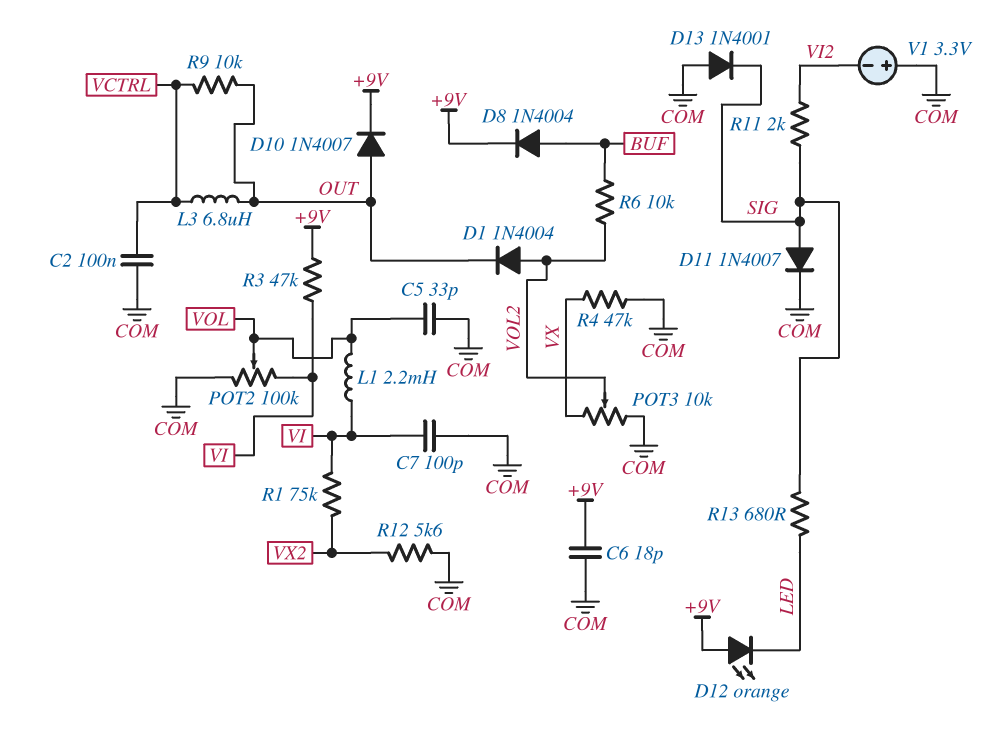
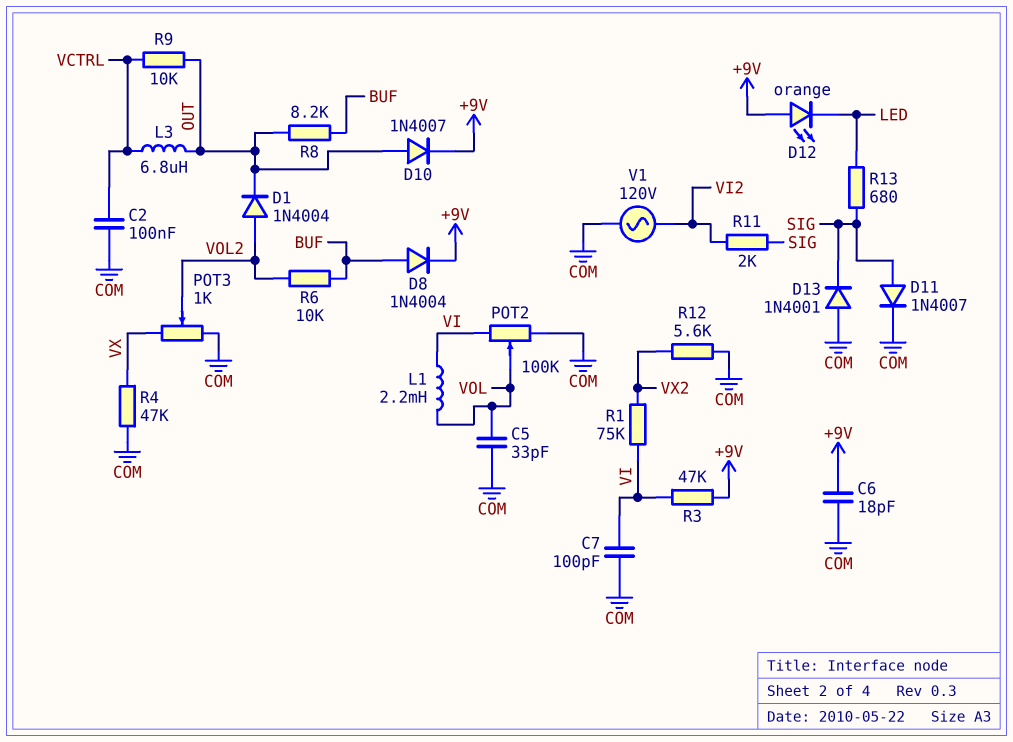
POT3: 10k (COM, VX, wiper VOL2) -> 1k (COM, VX, wiper VOL2)
R8: none -> 8.2k (BUF, OUT)
V1: 3.3V (plus COM, minus VI2) -> AC 120V (COM, VI2)

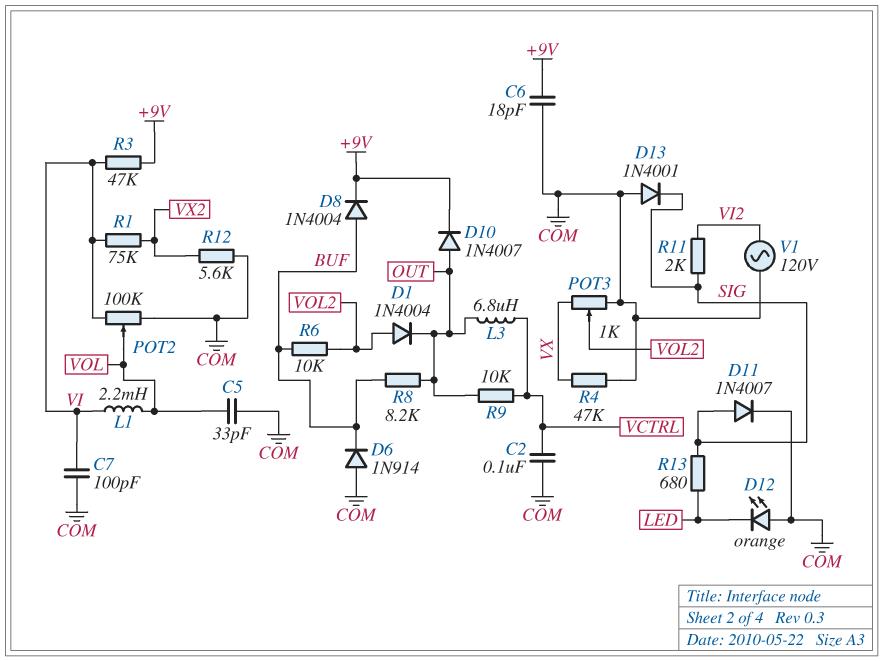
D6: none -> diode 1N914 (A COM, K BUF)
D12: LED orange (A +9V, K LED) -> LED orange (A COM, K LED)

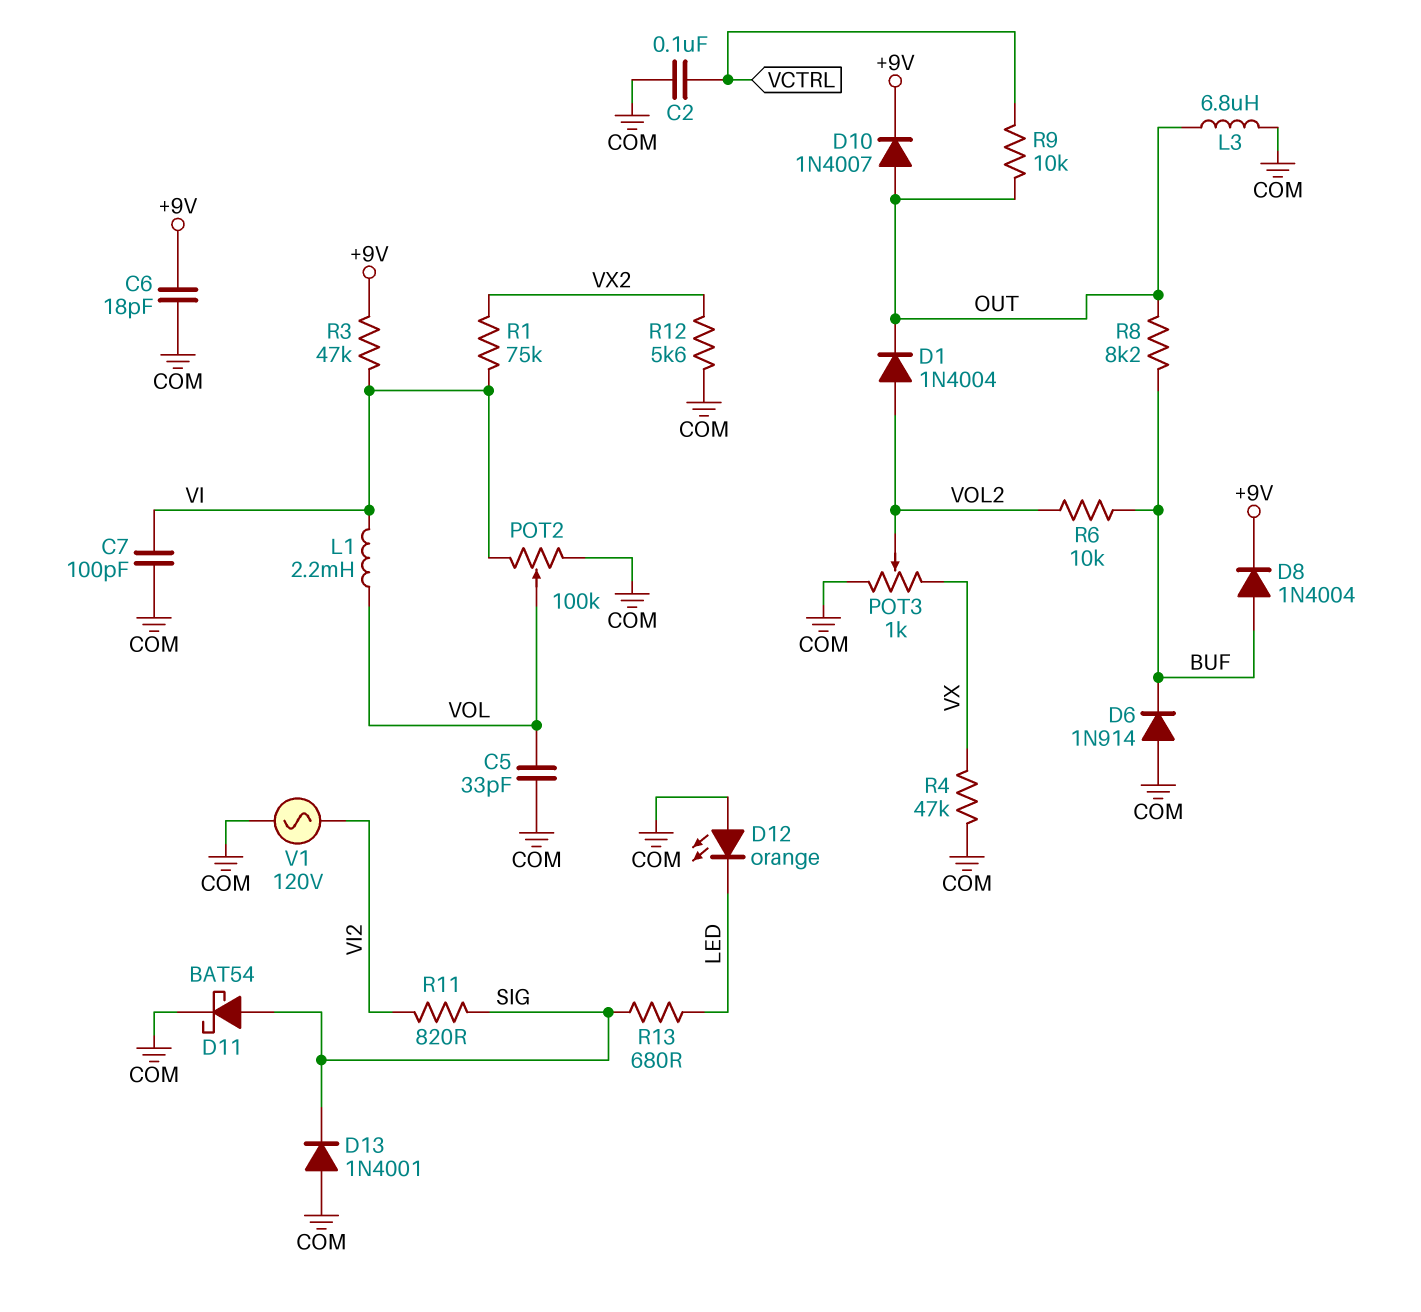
D11: diode 1N4007 (A SIG, K COM) -> schottky BAT54 (A SIG, K COM)
L3: 6.8uH (OUT, VCTRL) -> 6.8uH (COM, OUT)
R11: 2k (SIG, VI2) -> 820 (SIG, VI2)

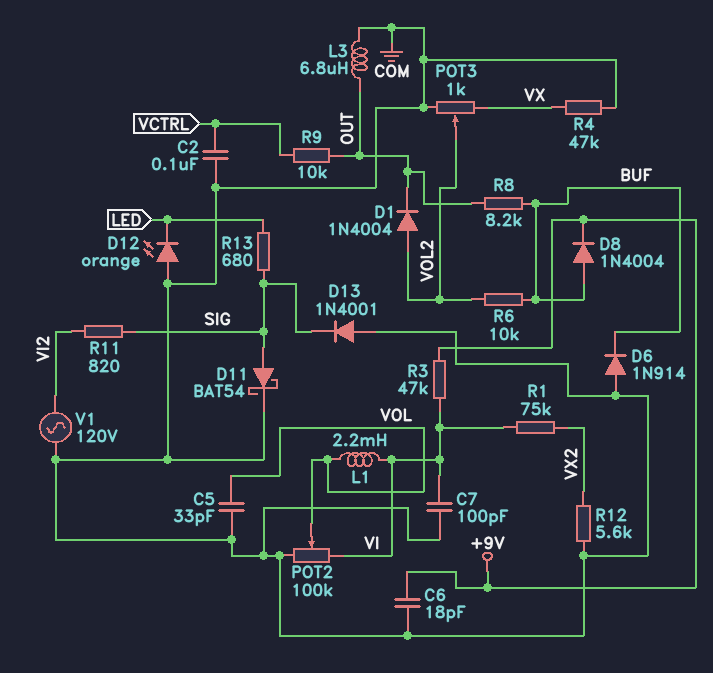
D10: diode 1N4007 (A OUT, K +9V) -> none

